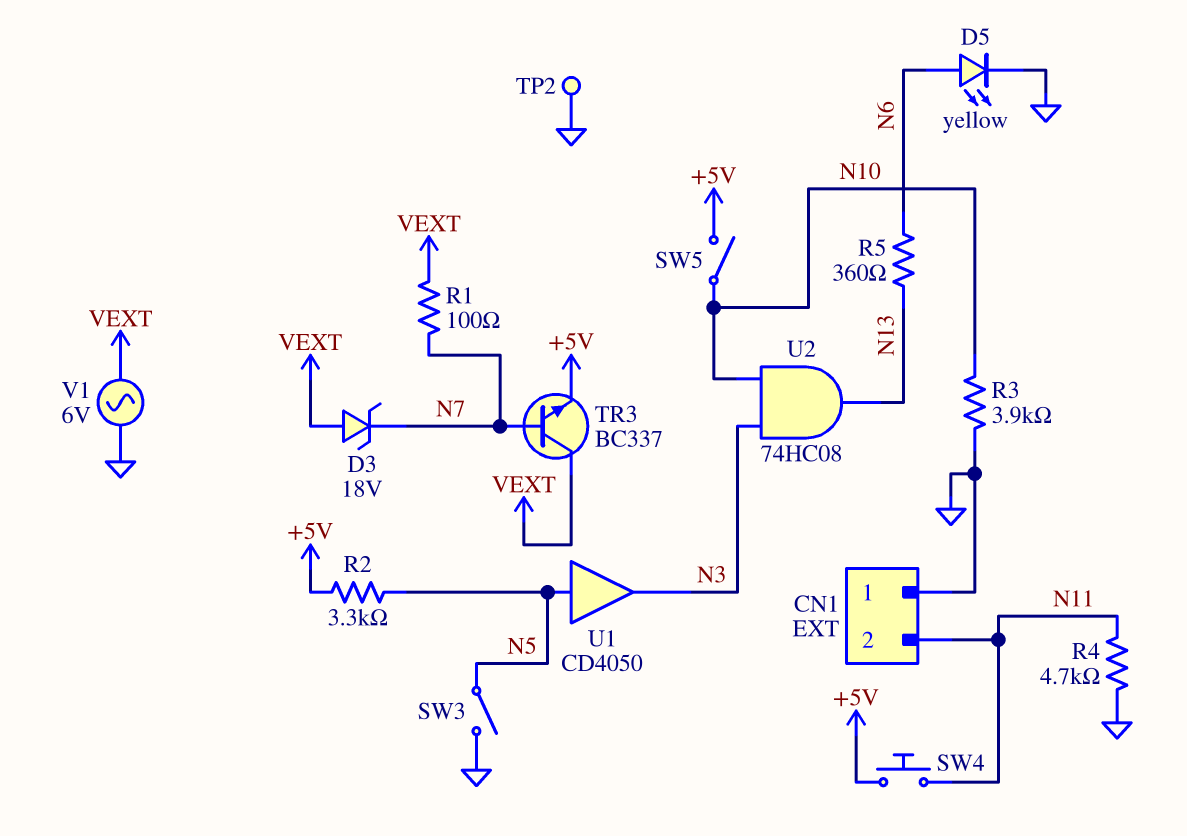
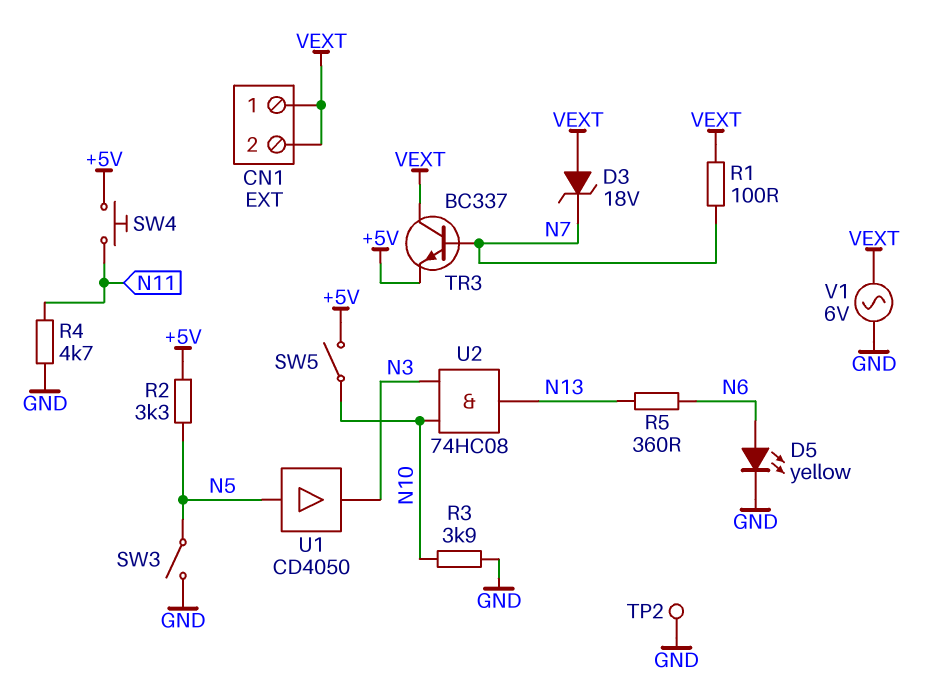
CN1 pin 1: GND -> VEXT
CN1 pin 2: N11 -> VEXT

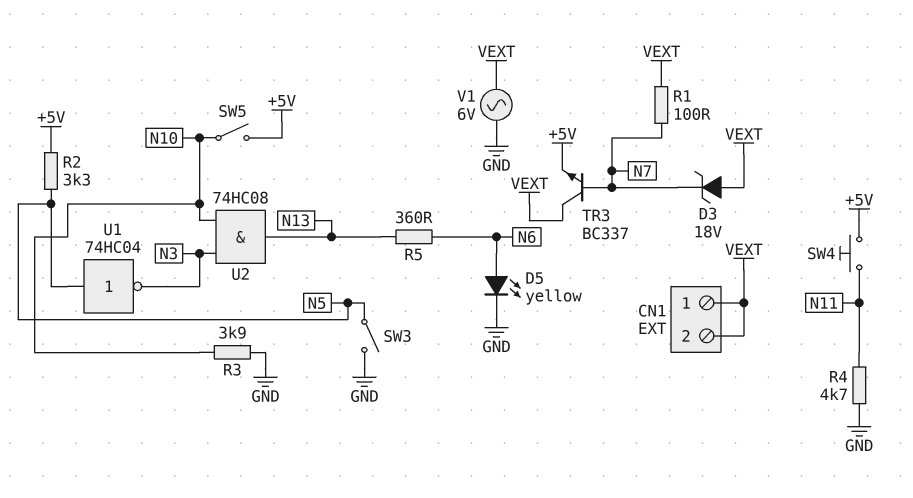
TP2: test point (GND) -> none
U1: buffer CD4050 (in N5, out N3) -> NOT 74HC04 (in N5, out N3)

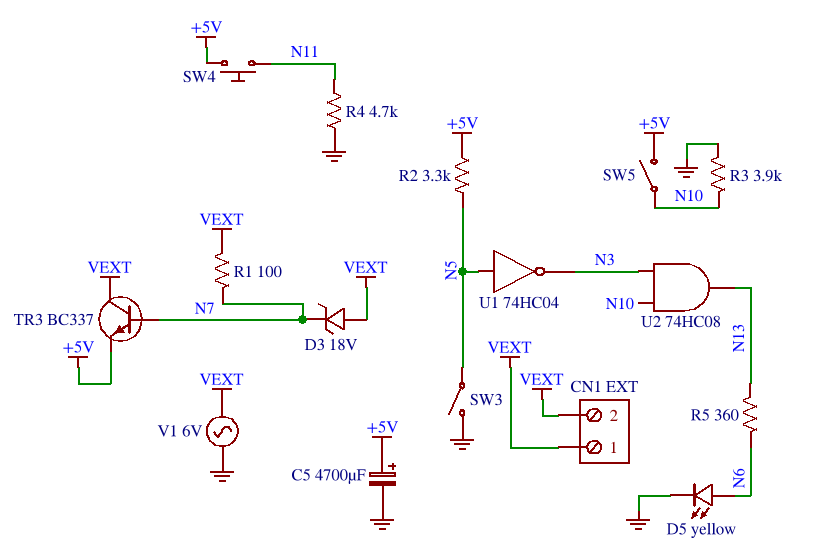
C5: none -> 4700uF (plus +5V, minus GND)

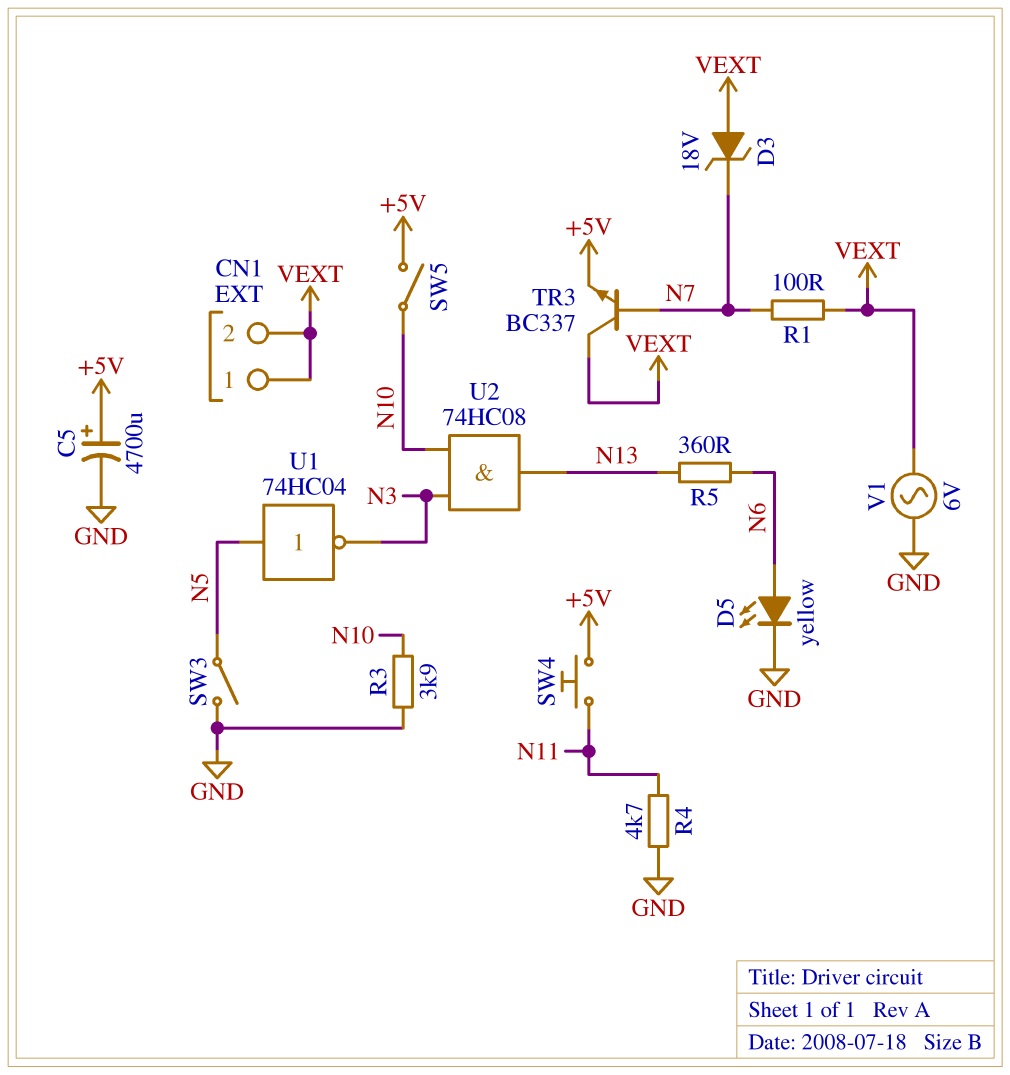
R2: 3.3k (+5V, N5) -> none

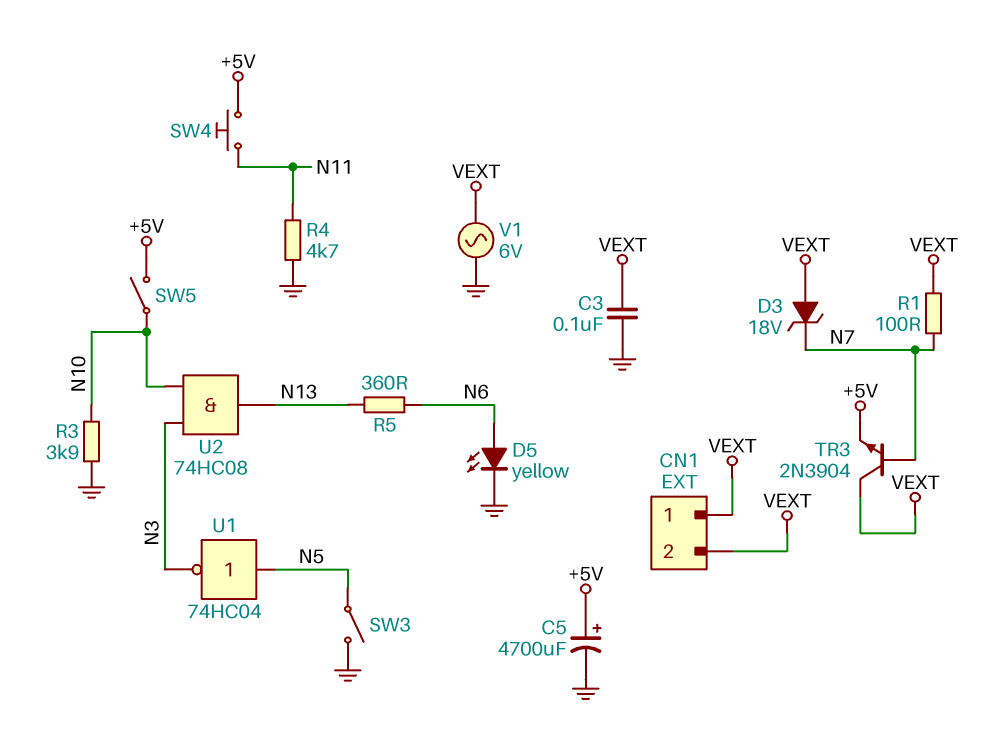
C3: none -> 100nF (GND, VEXT)
TR3: NPN BC337 (B N7, C VEXT, E +5V) -> NPN 2N3904 (B N7, C VEXT, E +5V)

